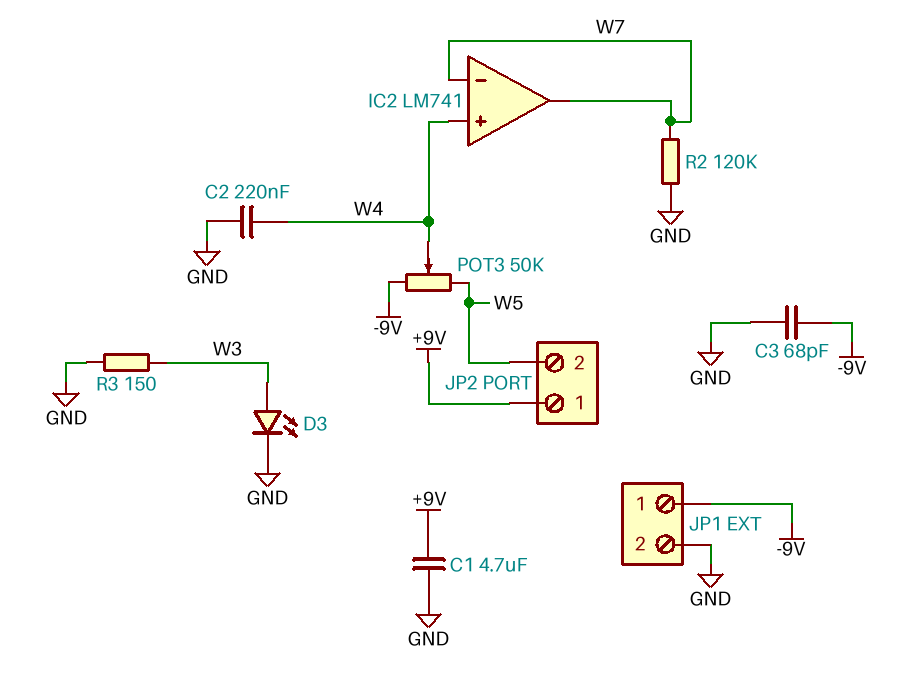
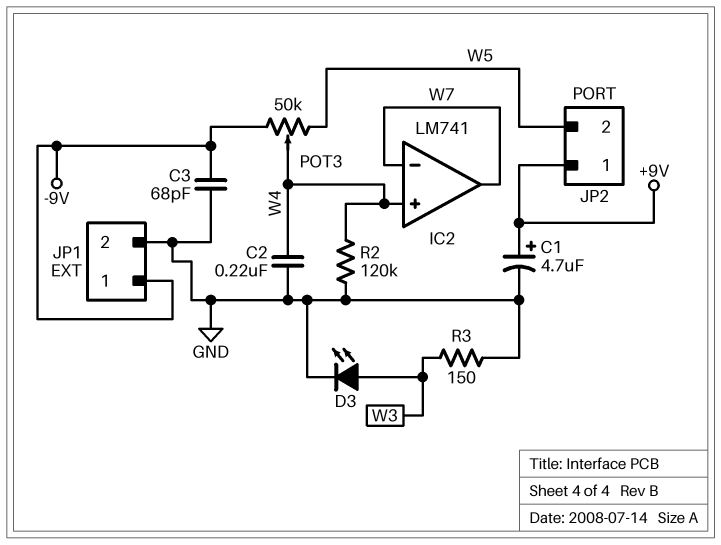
C1: 4.7uF (+9V, GND) -> 4.7uF (plus +9V, minus GND)
R2: 120k (GND, W7) -> 120k (GND, W4)

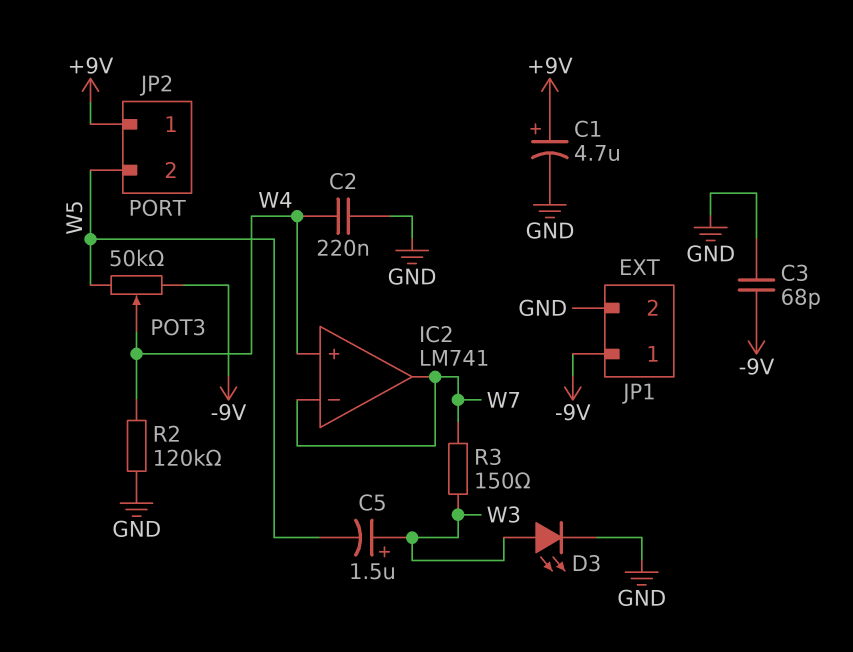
C5: none -> 1.5uF (plus W3, minus W5)
R3: 150 (GND, W3) -> 150 (W3, W7)

